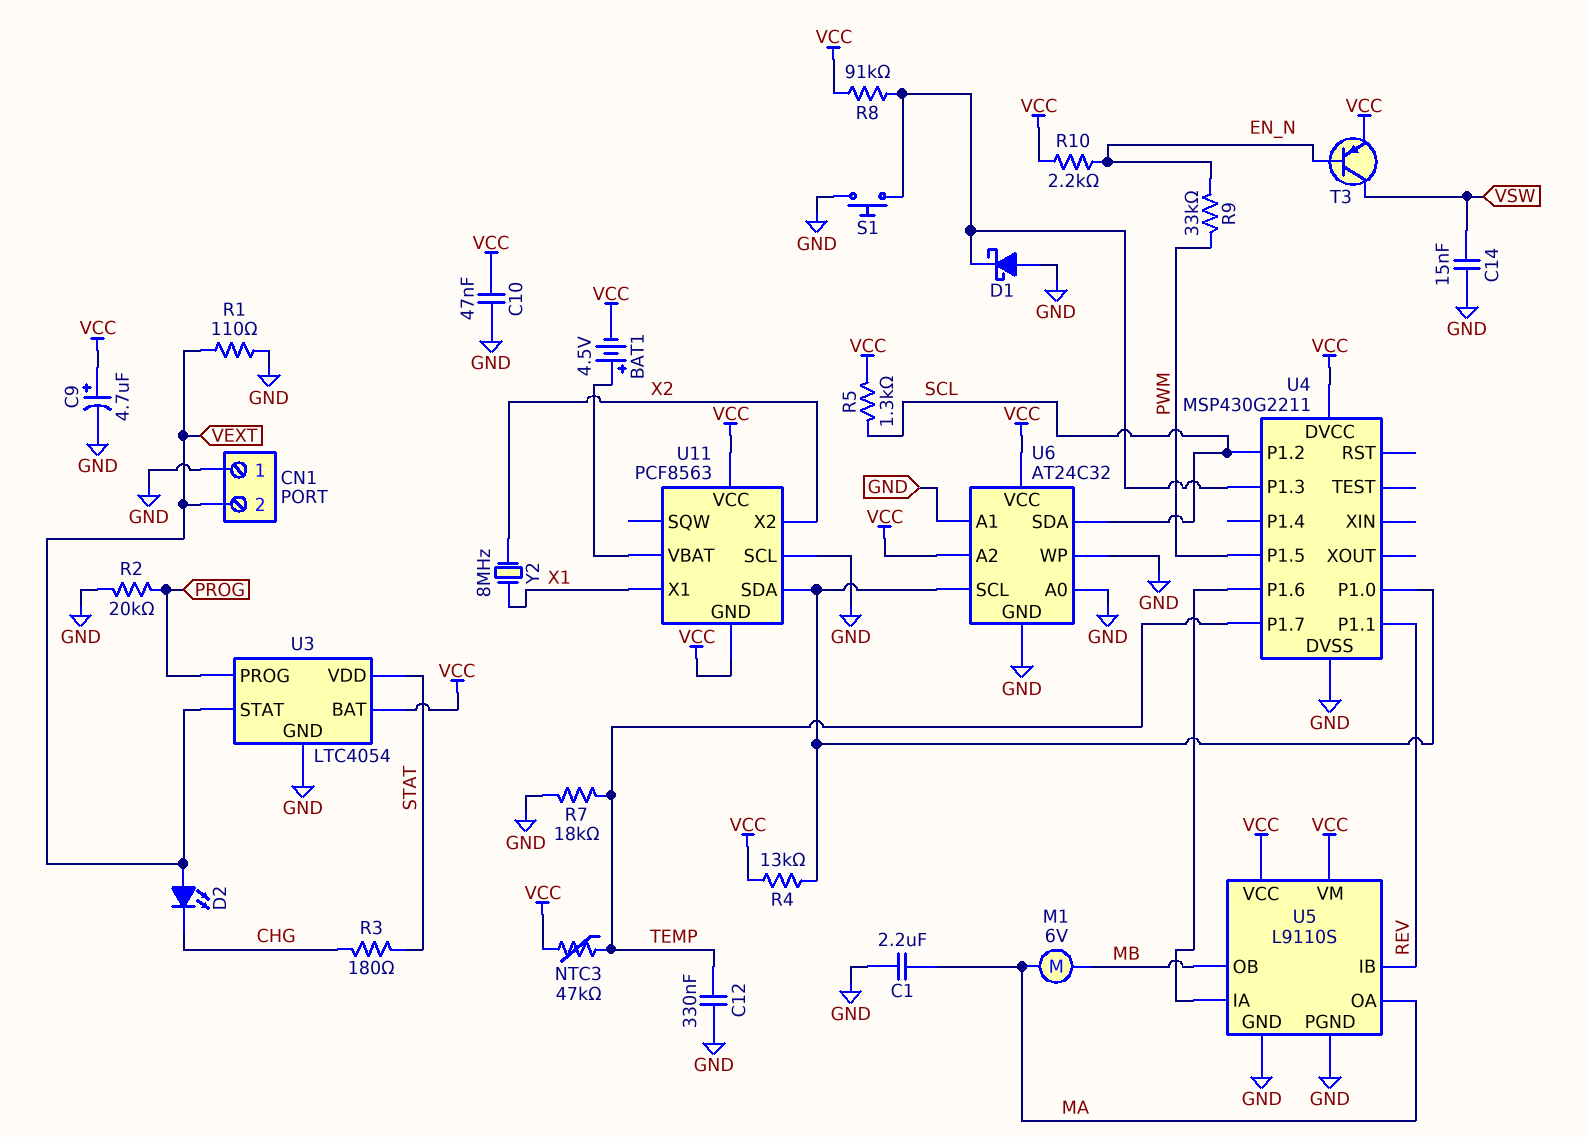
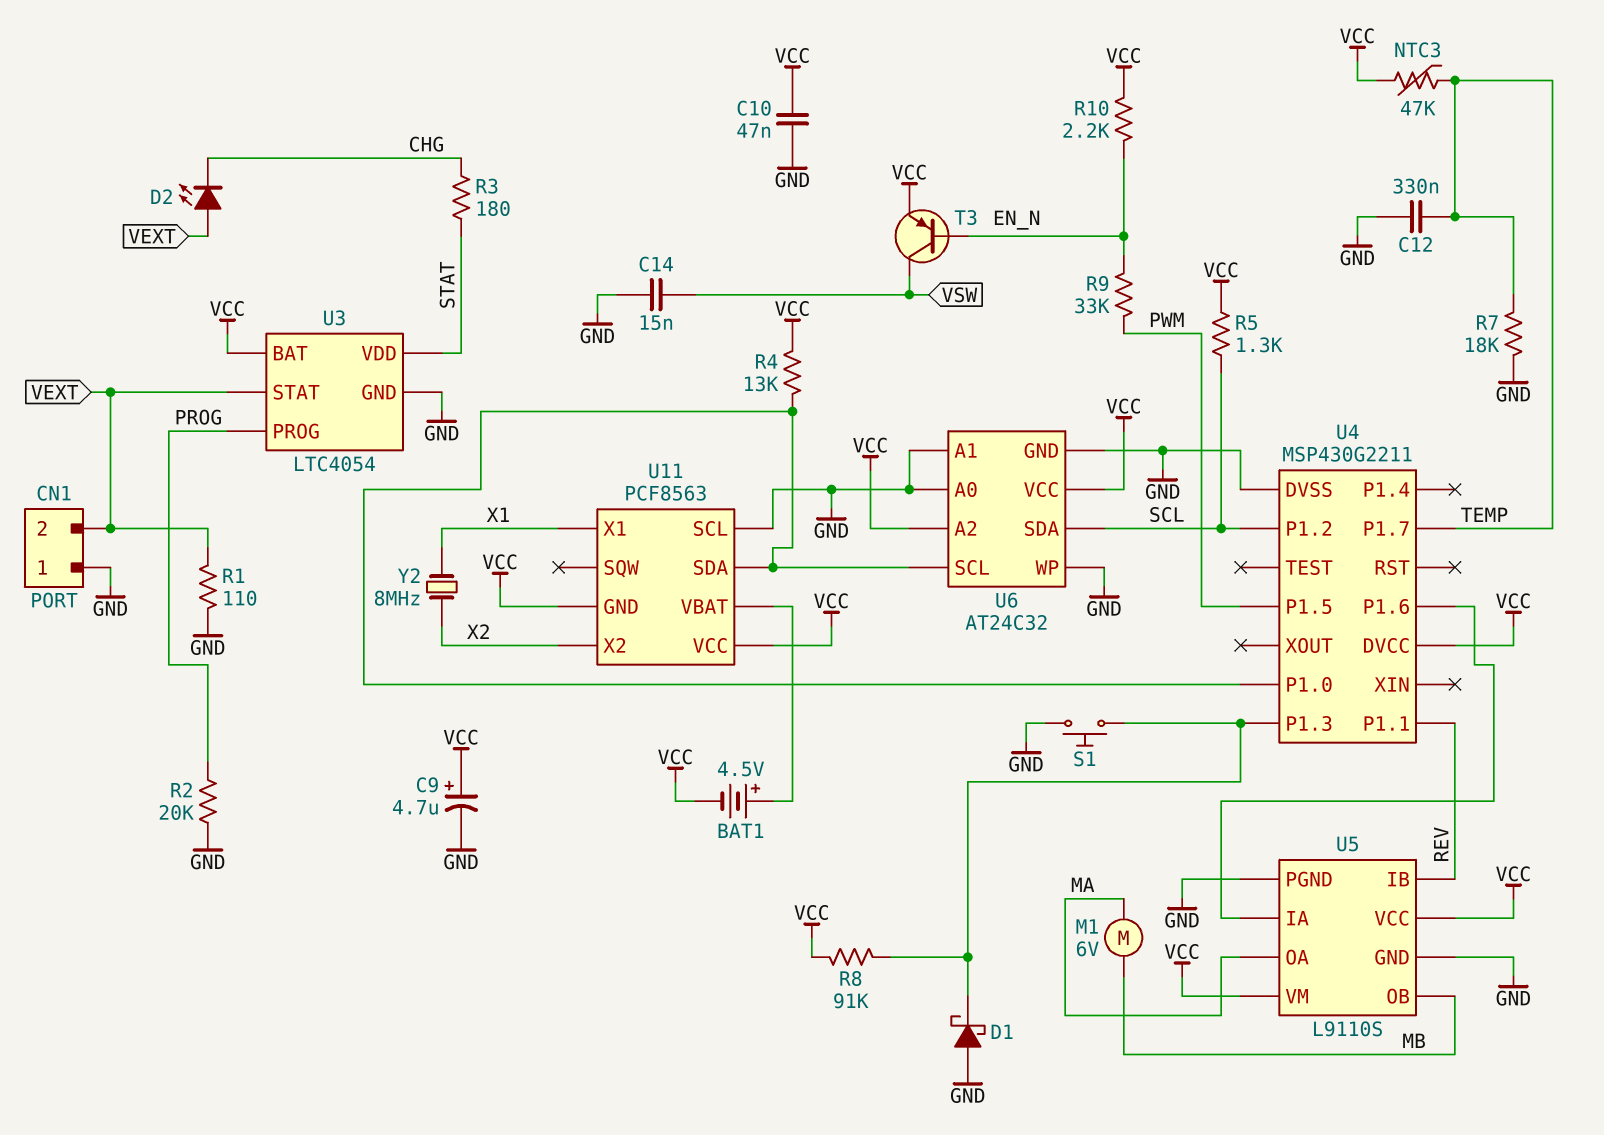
C1: 2.2uF (GND, MA) -> none

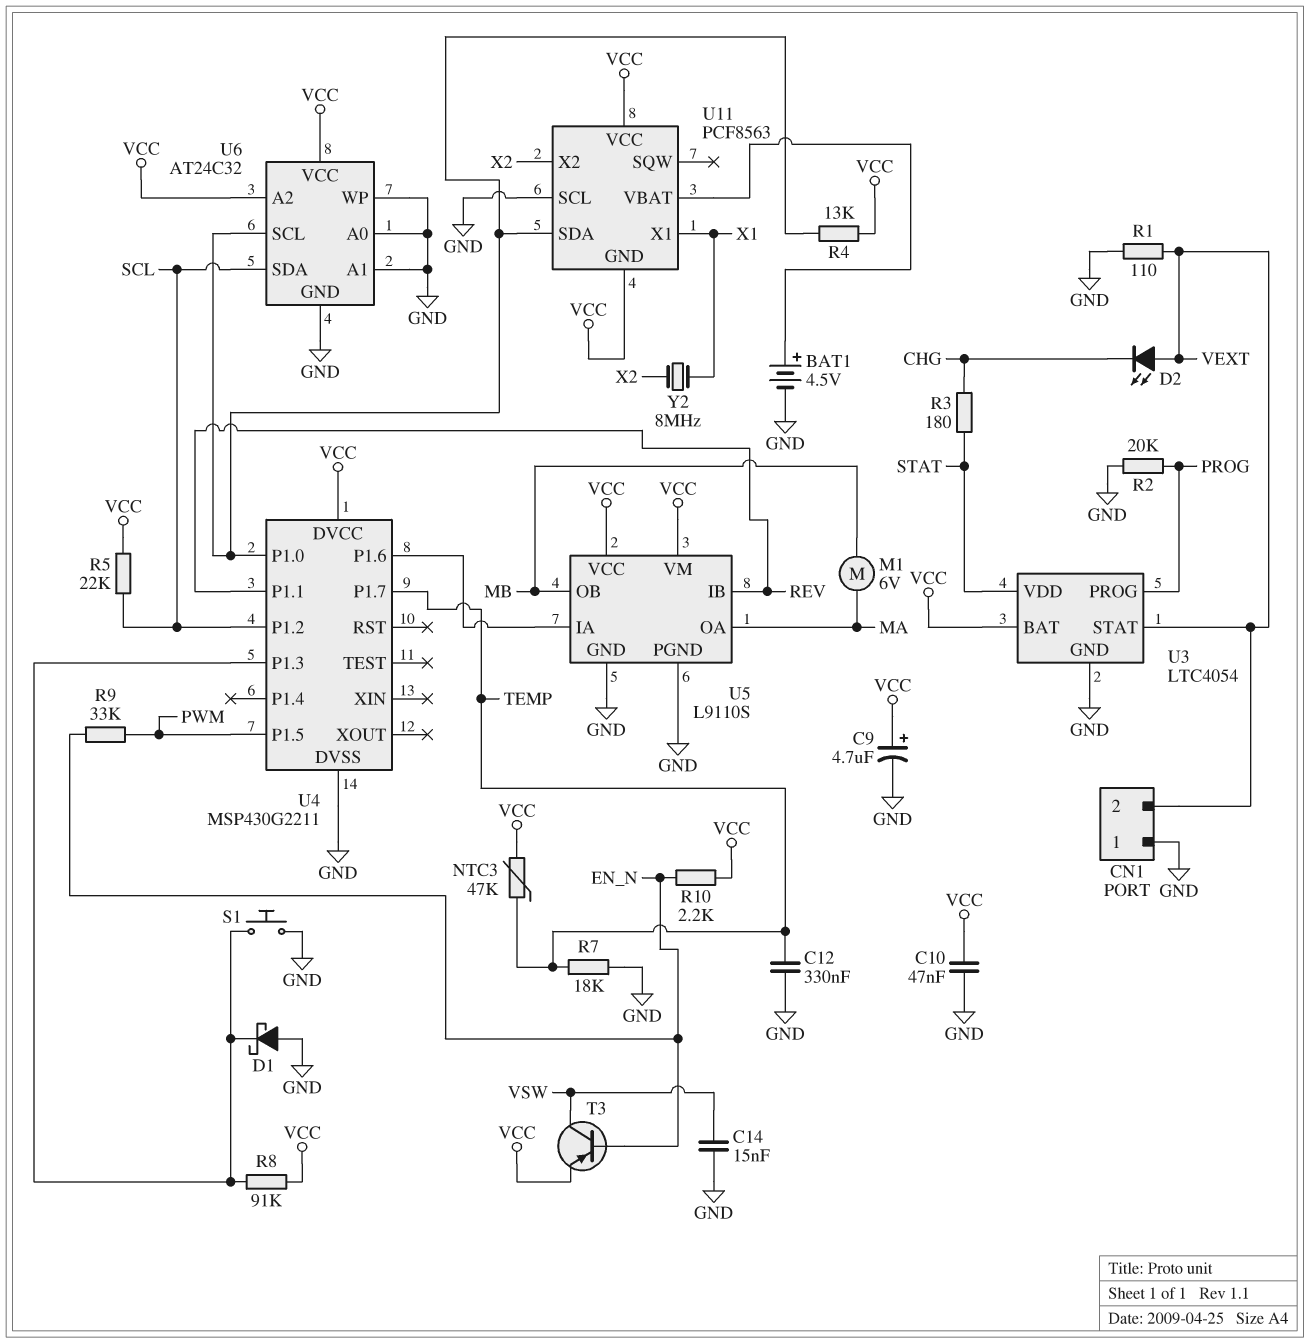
BAT1: 4.5V (plus U11/VBAT, minus VCC) -> 4.5V (plus U11/VBAT, minus GND)
R5: 1.3k (SCL, VCC) -> 22k (SCL, VCC)

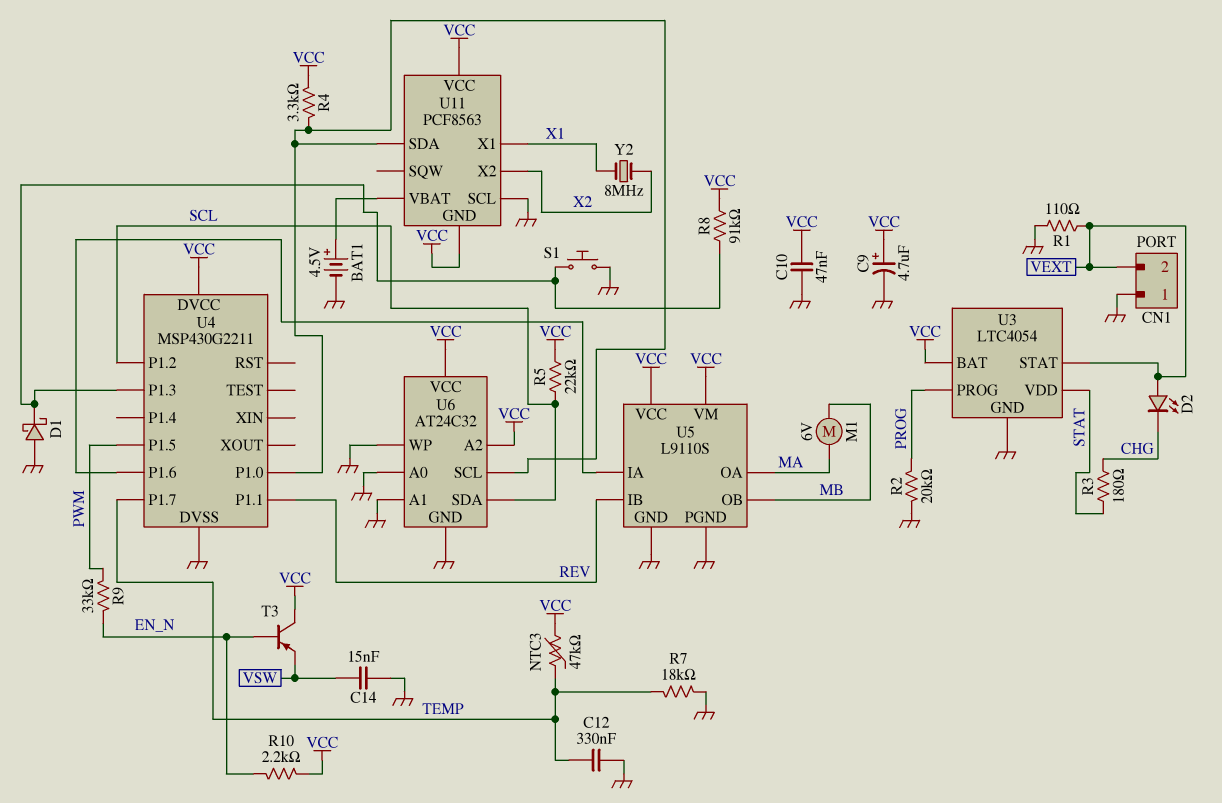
R4: 13k (U4/P1.0, VCC) -> 3.3k (U4/P1.0, VCC)
T3: PNP (B EN_N, C VSW, E VCC) -> PNP (B EN_N, C VCC, E VSW)

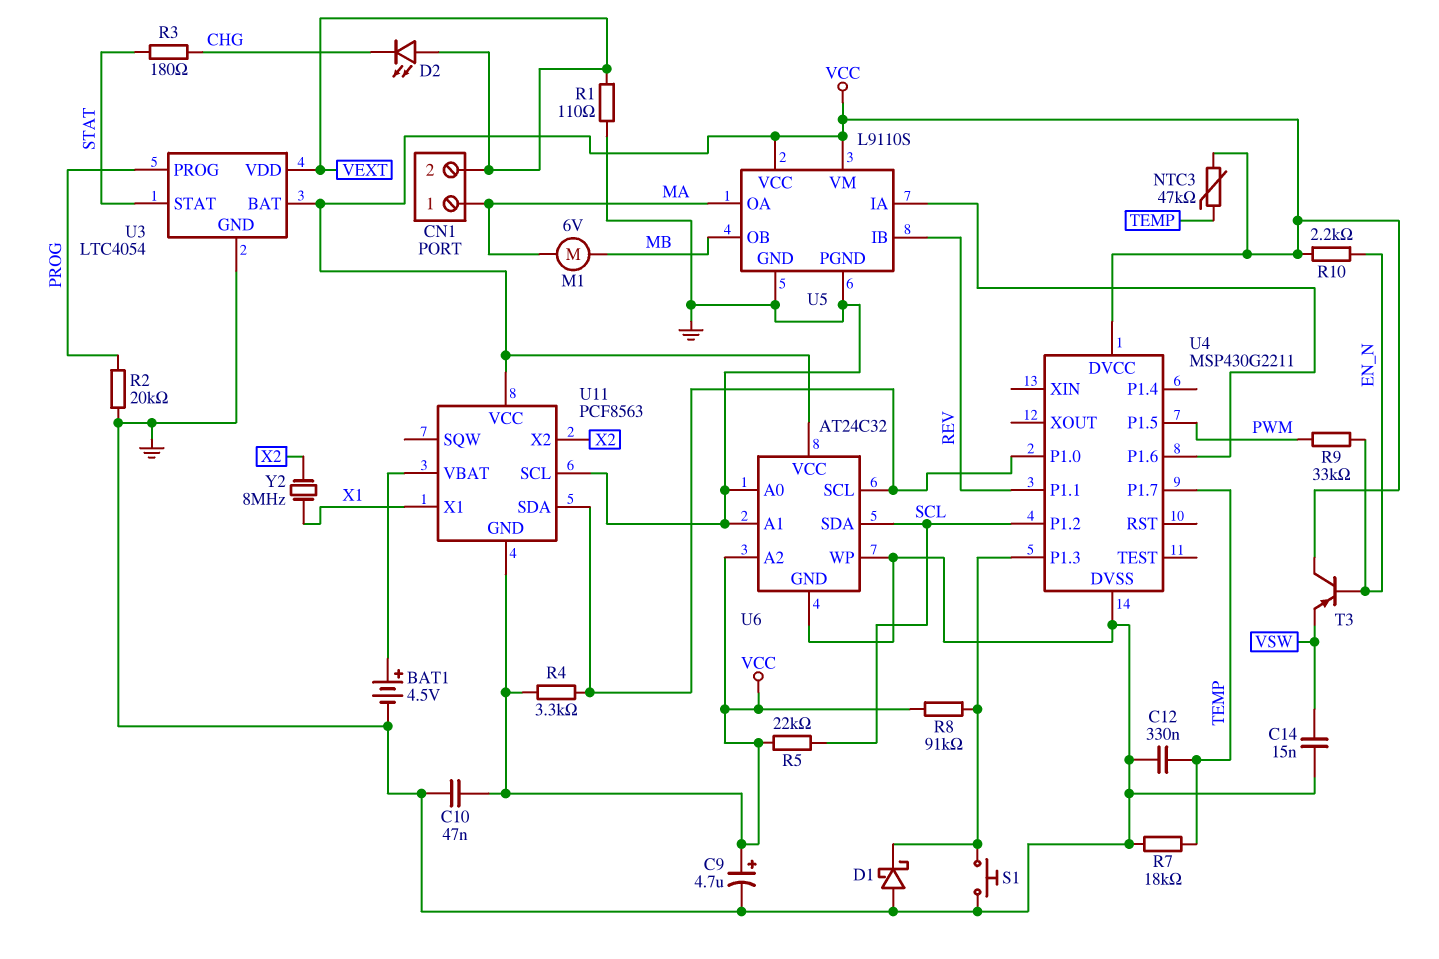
CN1 pin 1: GND -> MA
U3 pin STAT: VEXT -> STAT
U3 pin VDD: STAT -> VEXT

